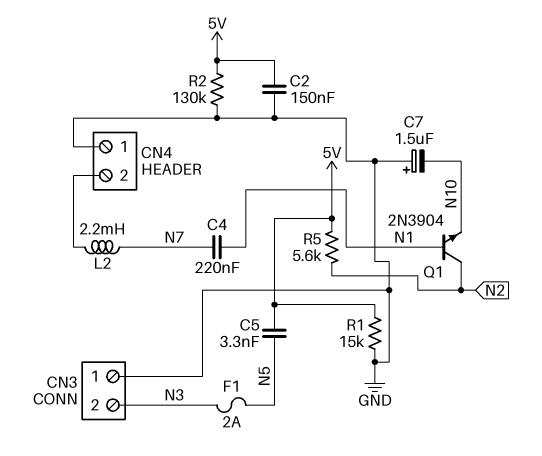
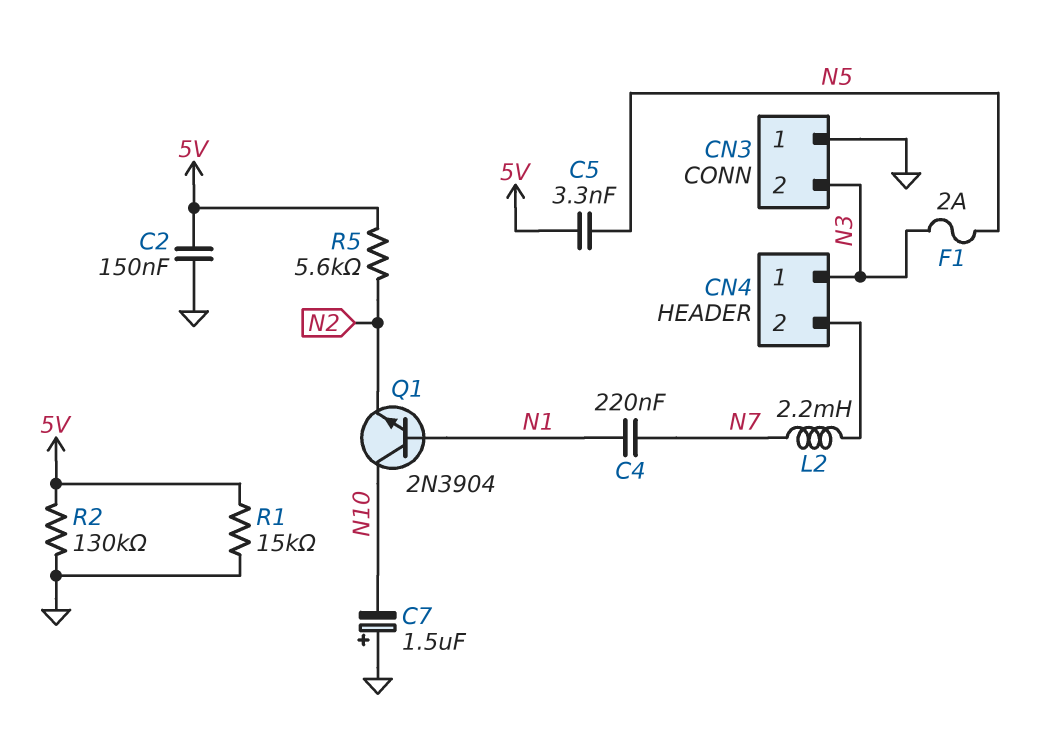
CN4 pin 1: GND -> N3
Q1: NPN 2N3904 (B N1, C N2, E N10) -> NPN 2N3904 (B N1, C N10, E N2)

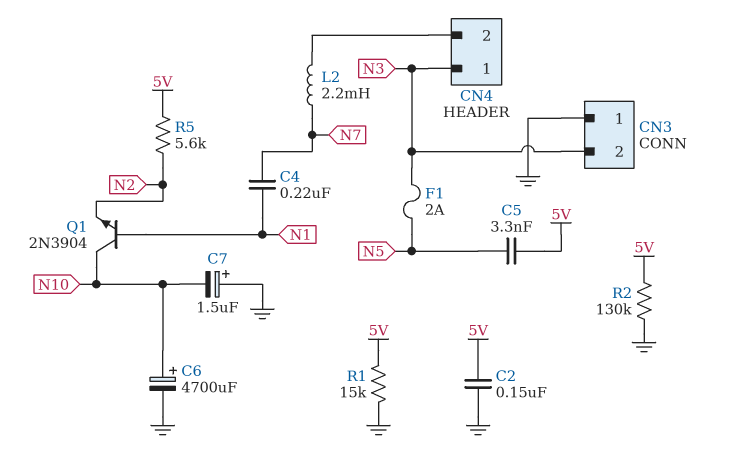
C6: none -> 4700uF (plus N10, minus GND)

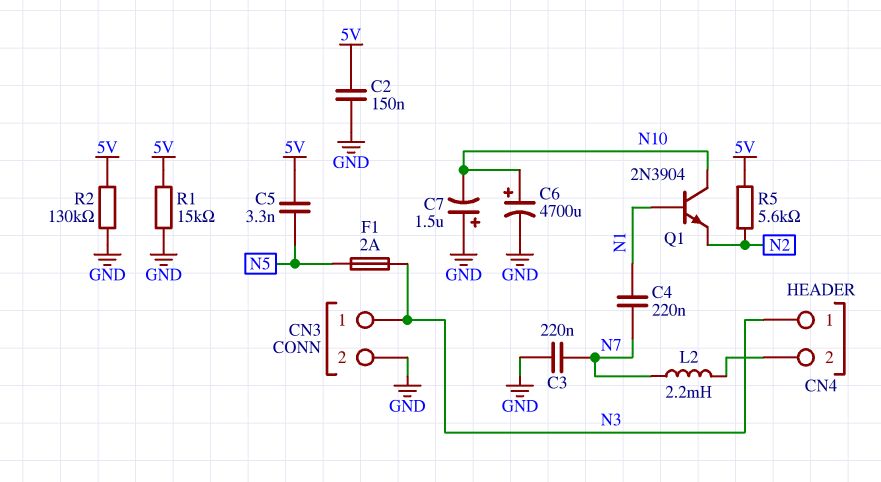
C3: none -> 220nF (GND, N7)
CN3 pin 1: GND -> N3
CN3 pin 2: N3 -> GND

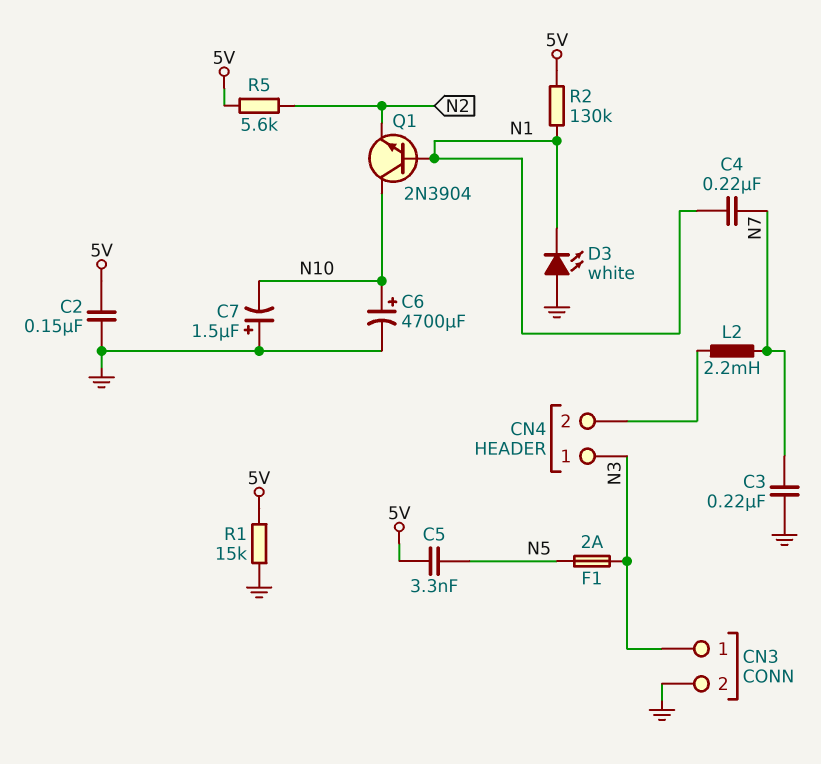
D3: none -> LED white (A GND, K N1)
R2: 130k (5V, GND) -> 130k (5V, N1)

